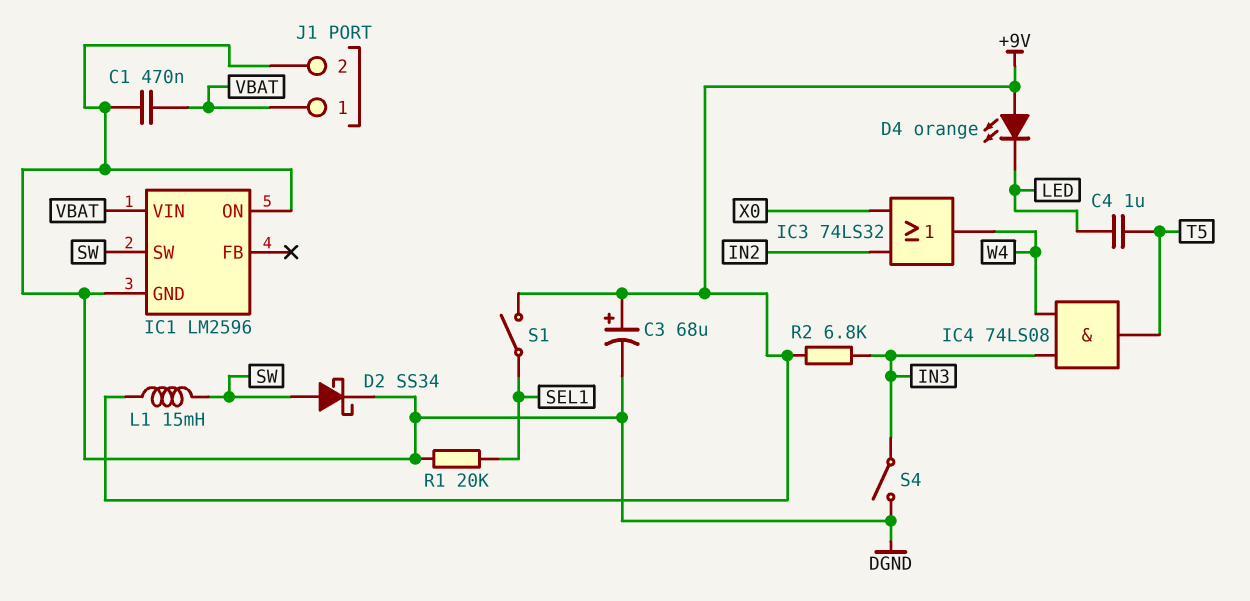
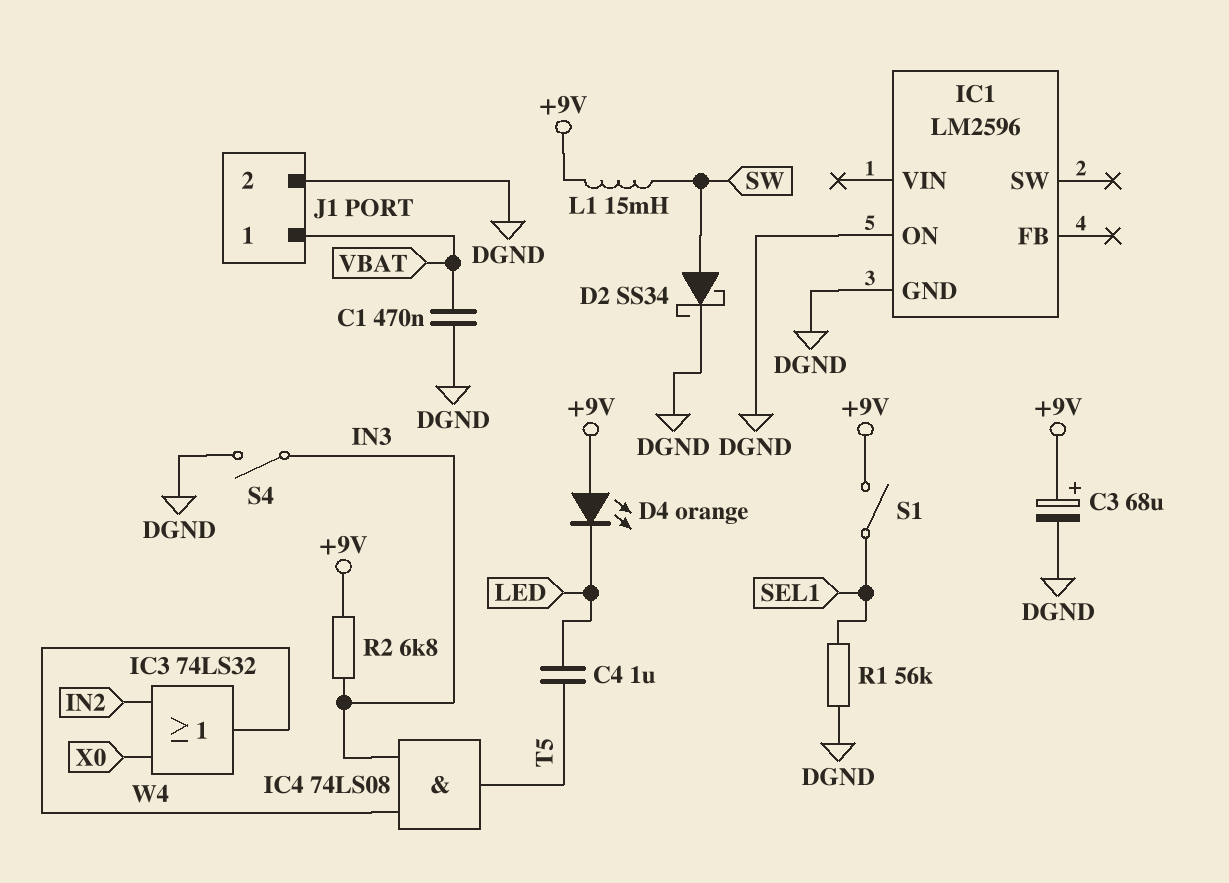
IC1 pin SW: SW -> none
IC1 pin VIN: VBAT -> none
R1: 20k (DGND, SEL1) -> 56k (DGND, SEL1)

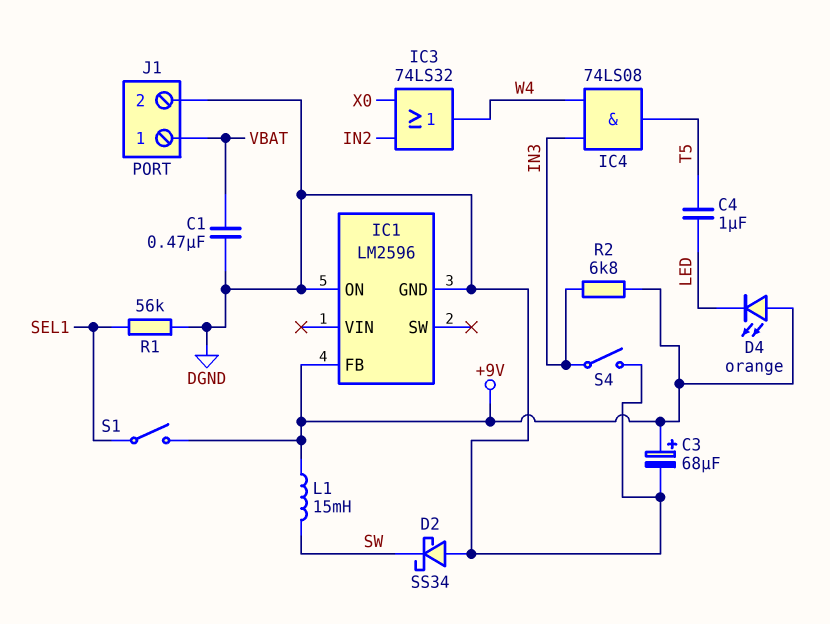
D2: schottky SS34 (A SW, K DGND) -> schottky SS34 (A DGND, K SW)
IC1 pin FB: none -> +9V

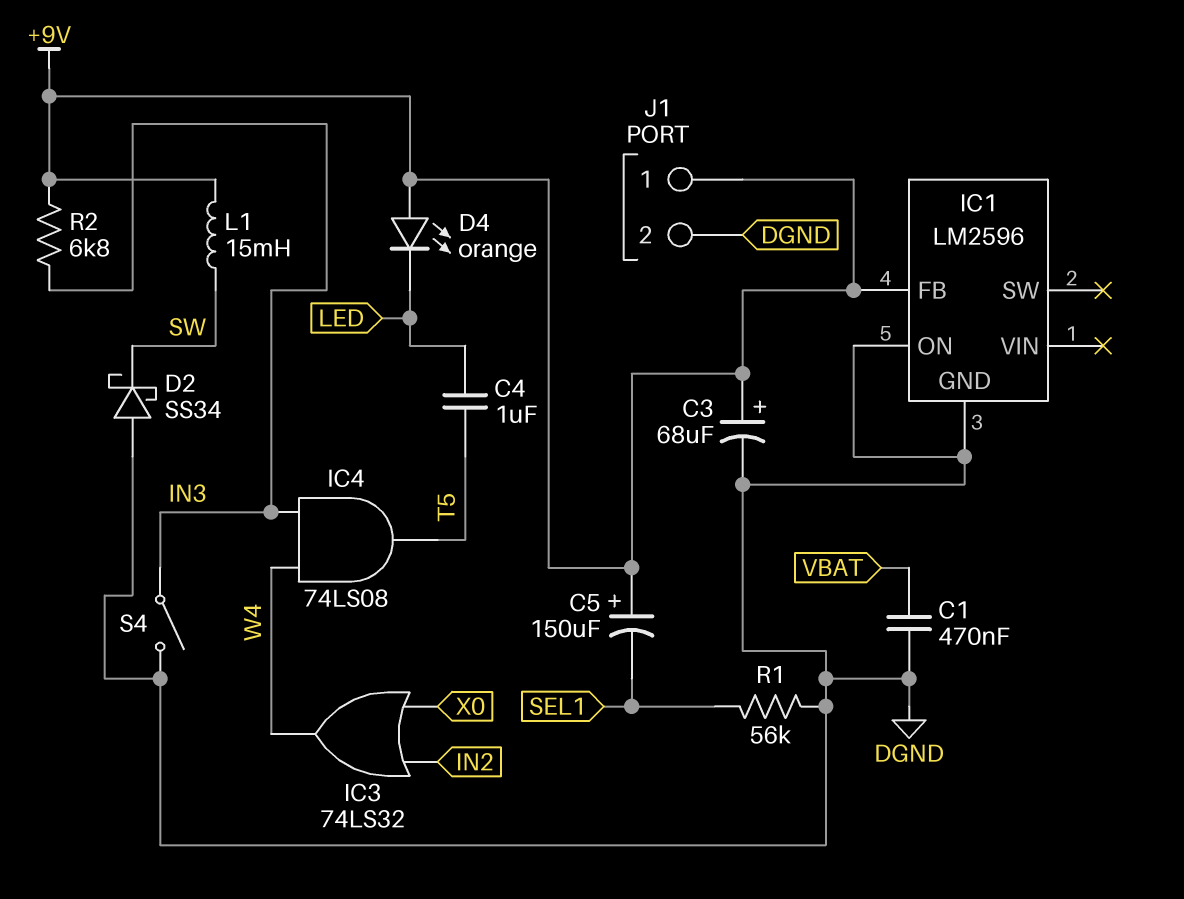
C5: none -> 150uF (plus +9V, minus SEL1)
J1 pin 1: VBAT -> +9V
S1: switch (+9V, SEL1) -> none

